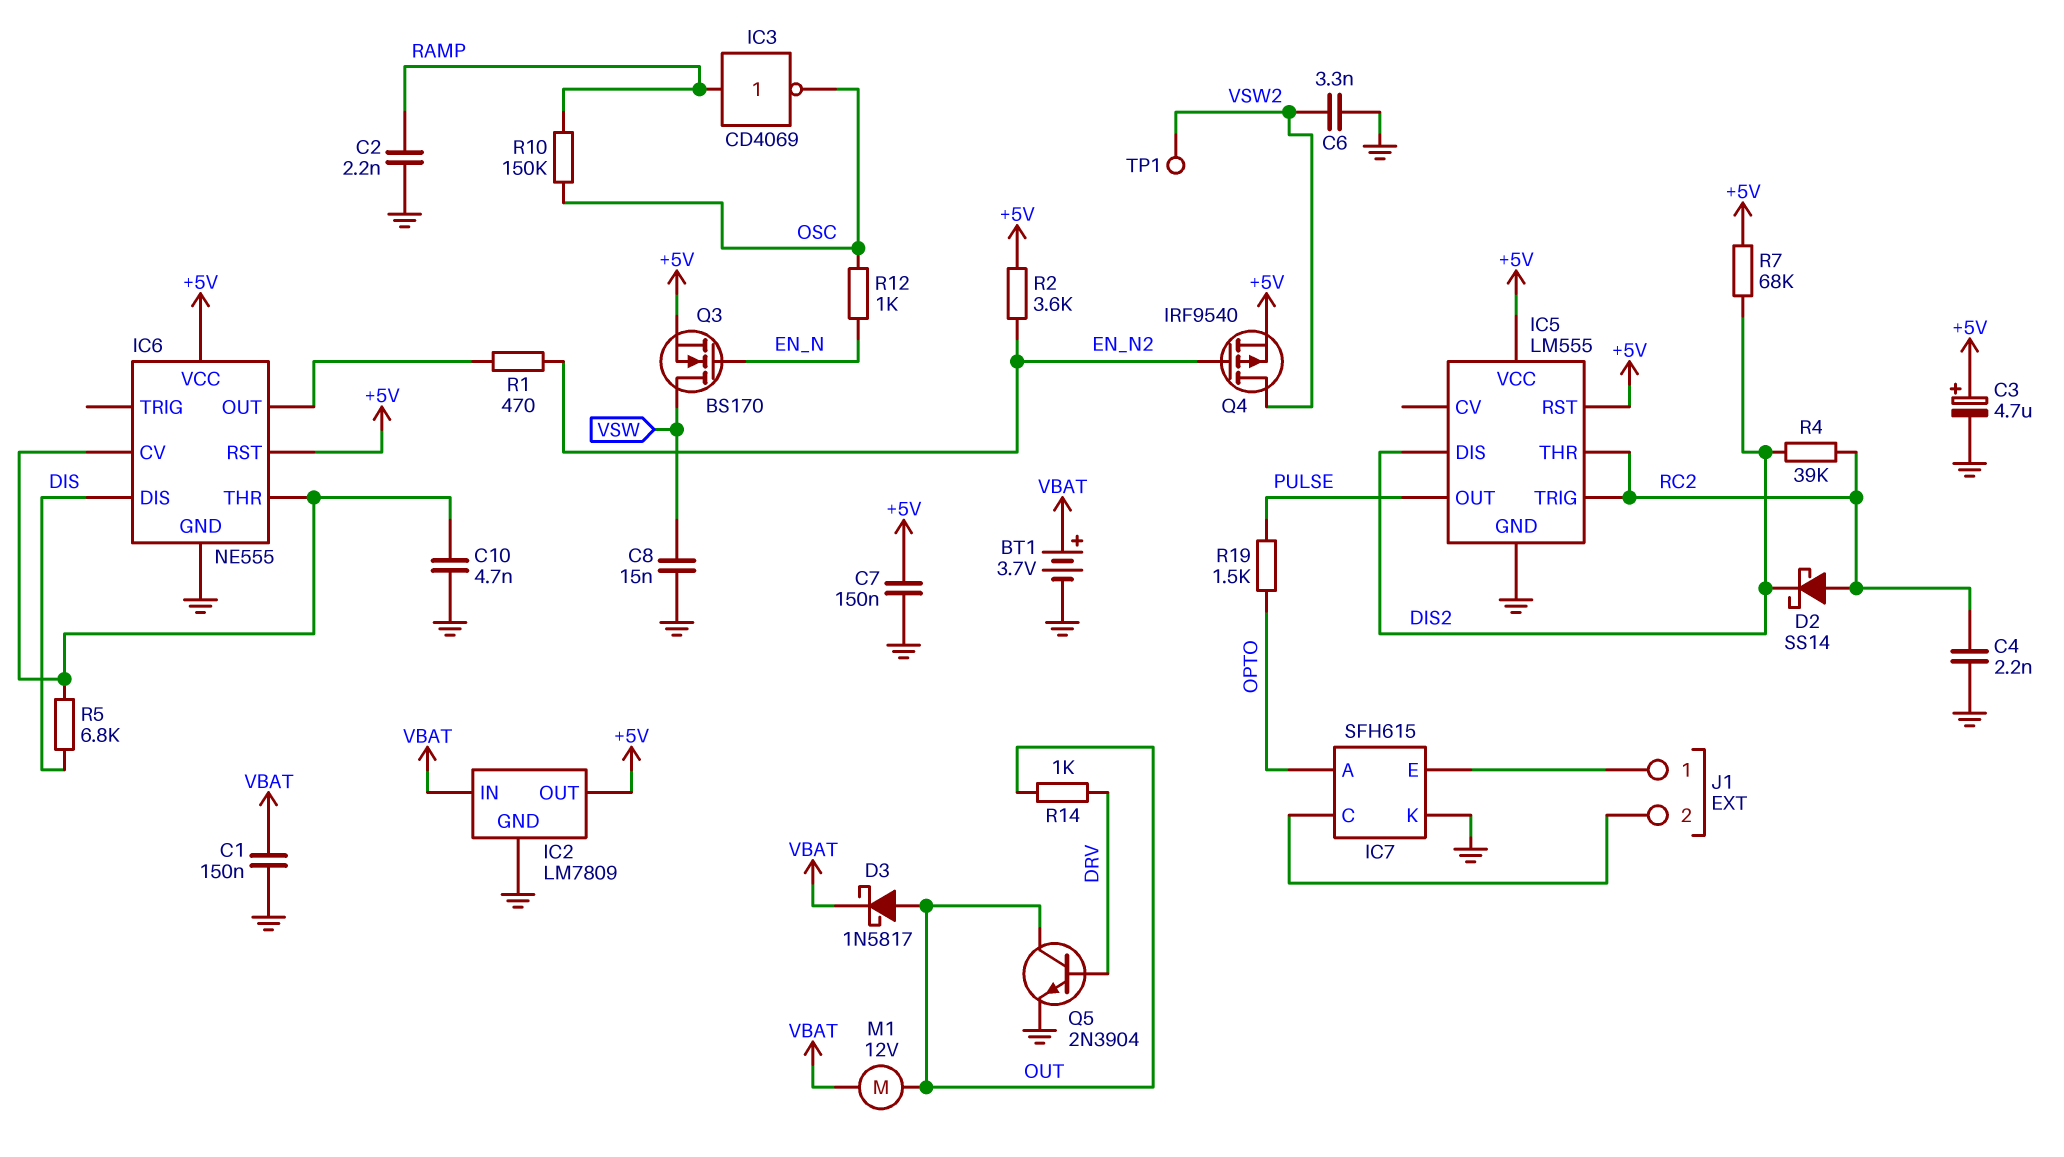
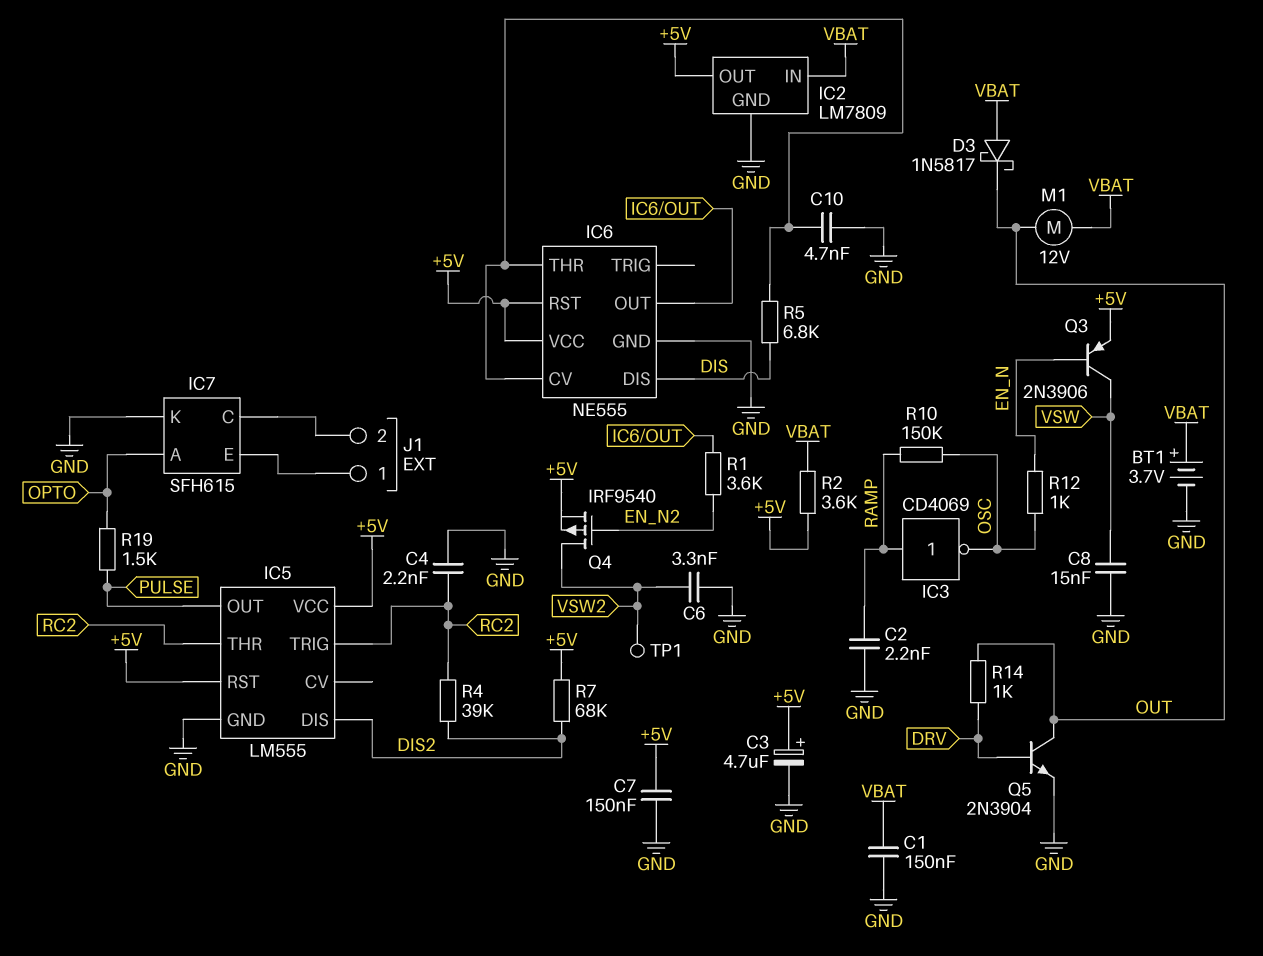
D2: schottky SS14 (A RC2, K DIS2) -> none
D3: schottky 1N5817 (A OUT, K VBAT) -> schottky 1N5817 (A VBAT, K OUT)
Q3: NMOS BS170 (G EN_N, D VSW, S +5V) -> PNP 2N3906 (B EN_N, C VSW, E +5V)
R1: 470 (EN_N2, IC6/OUT) -> 3.6k (EN_N2, IC6/OUT)
R2: 3.6k (+5V, EN_N2) -> 3.6k (+5V, VBAT)

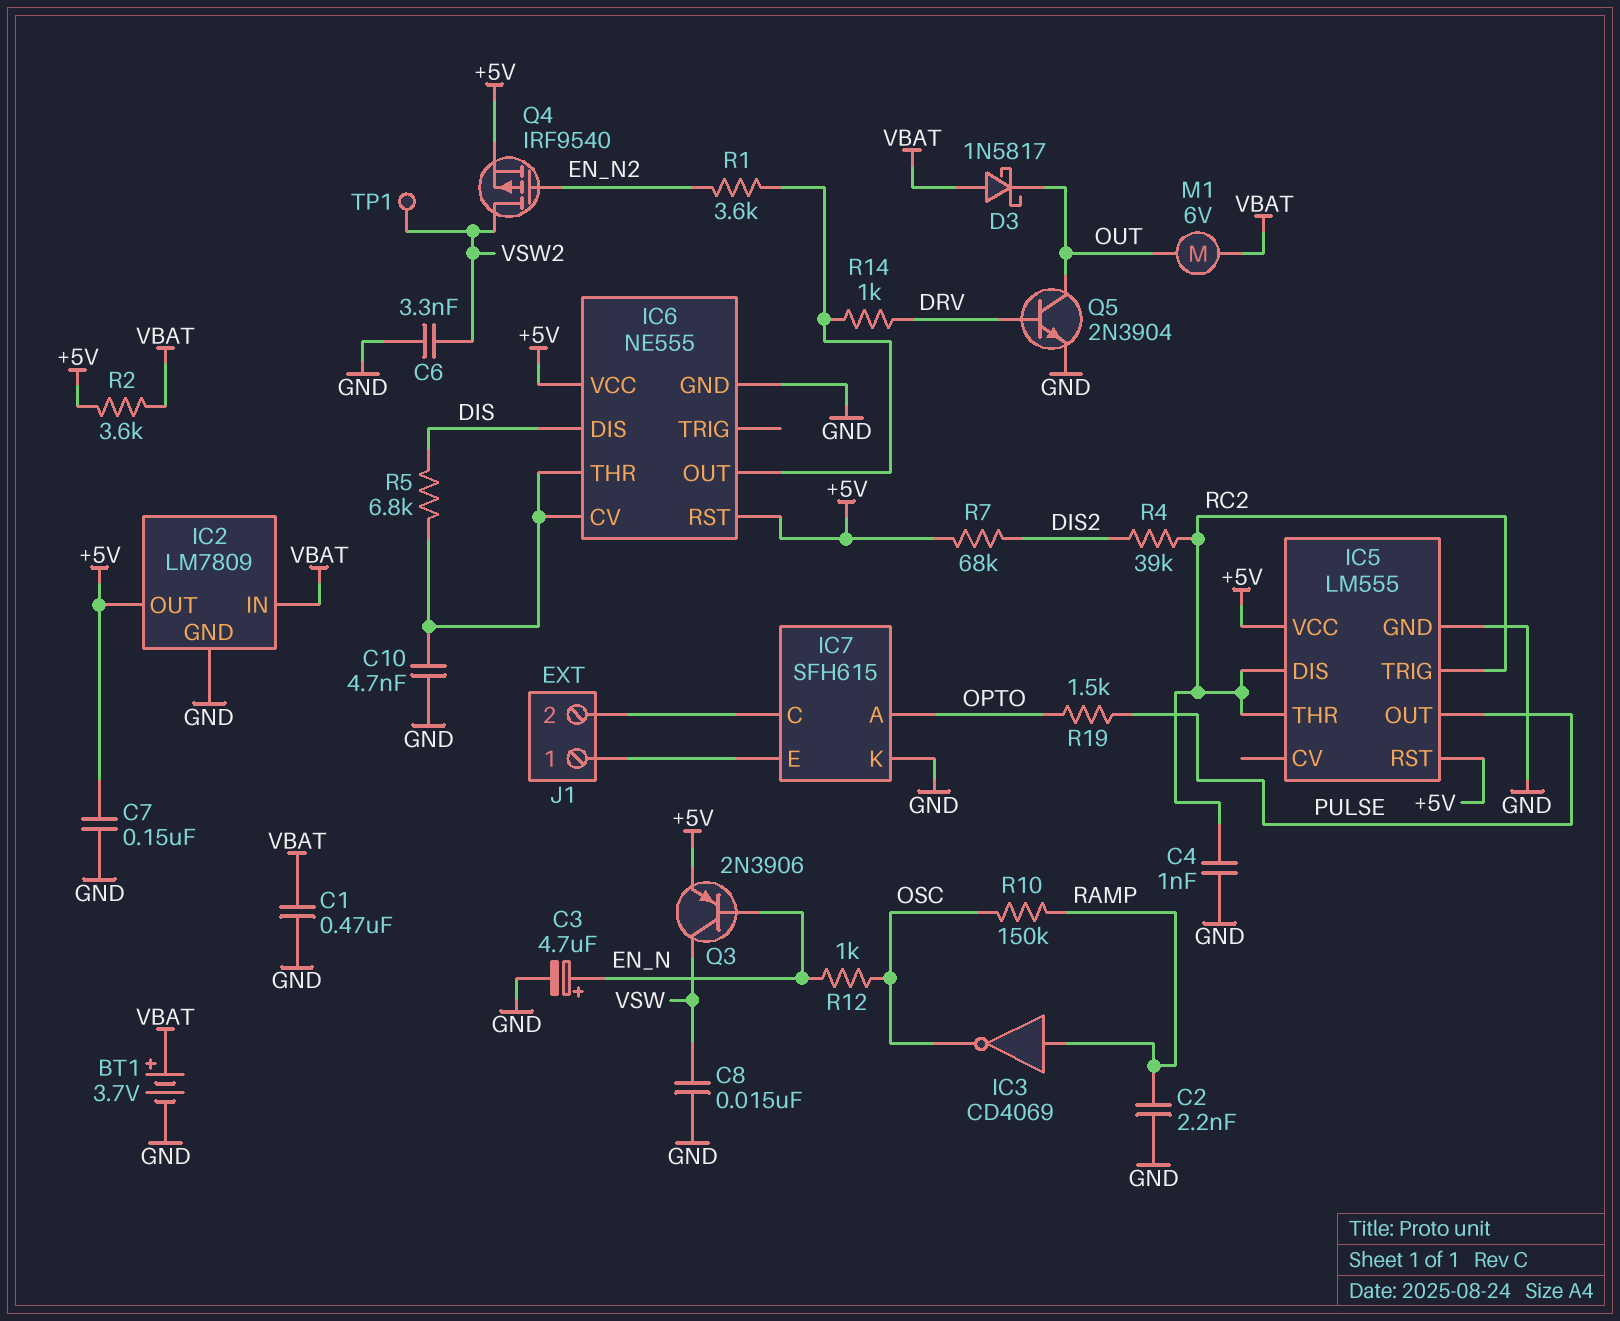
C1: 150nF (GND, VBAT) -> 470nF (GND, VBAT)
C3: 4.7uF (plus +5V, minus GND) -> 4.7uF (plus EN_N, minus GND)
C4: 2.2nF (GND, RC2) -> 1nF (GND, RC2)
IC5 pin DIS: DIS2 -> RC2
M1: motor 12V (OUT, VBAT) -> motor 6V (OUT, VBAT)
R14: 1k (DRV, OUT) -> 1k (DRV, IC6/OUT)

